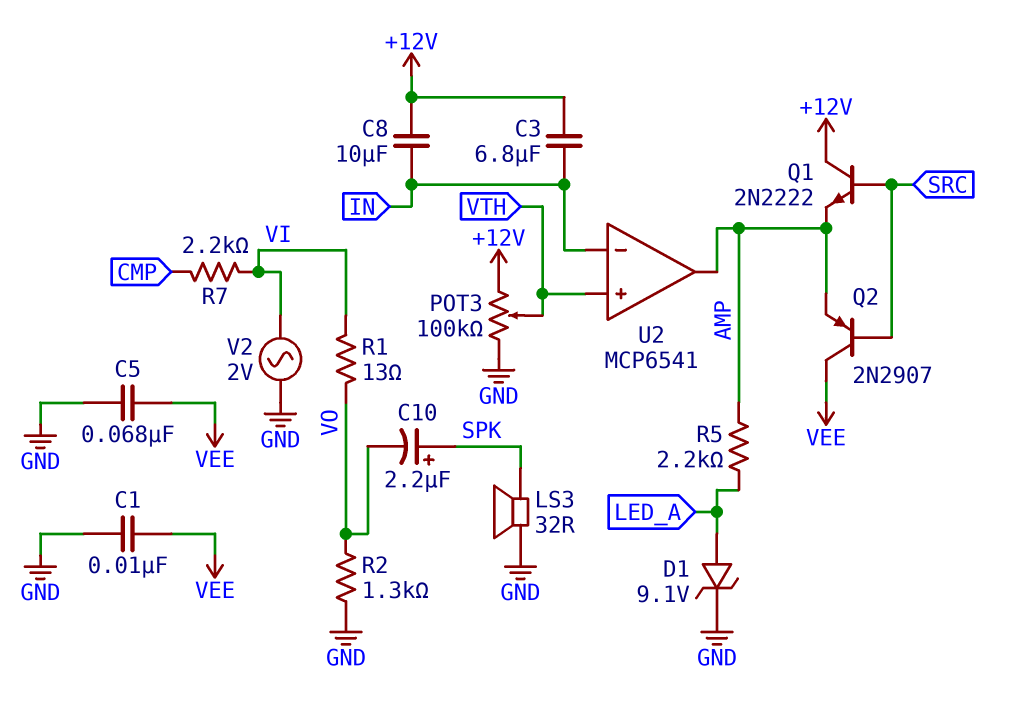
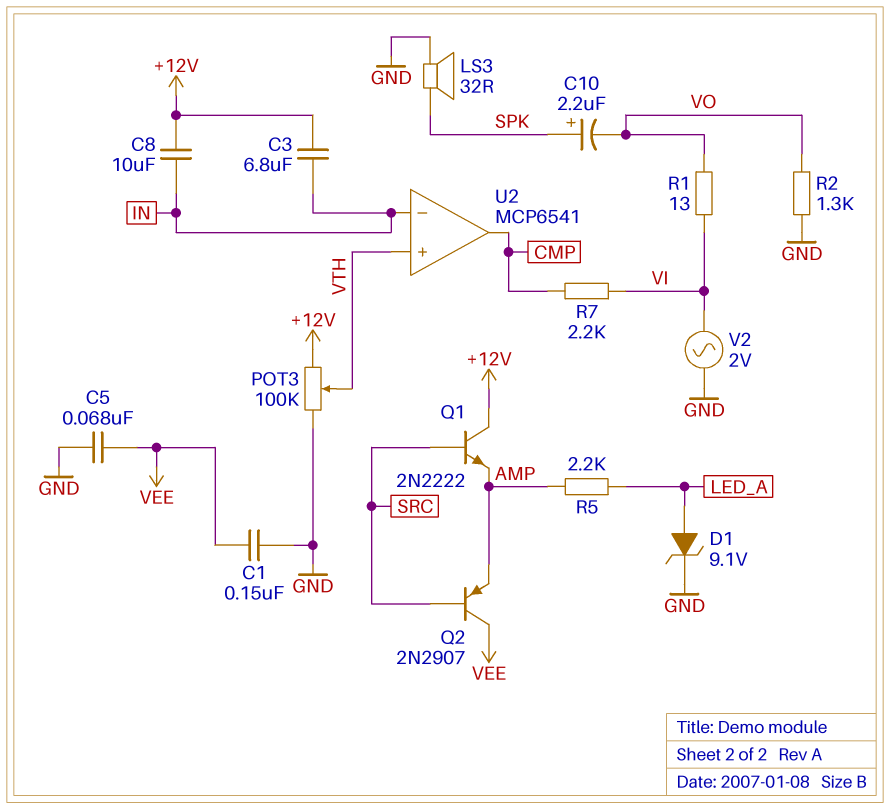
C1: 10nF (GND, VEE) -> 150nF (GND, VEE)
U2 pin out: AMP -> CMP

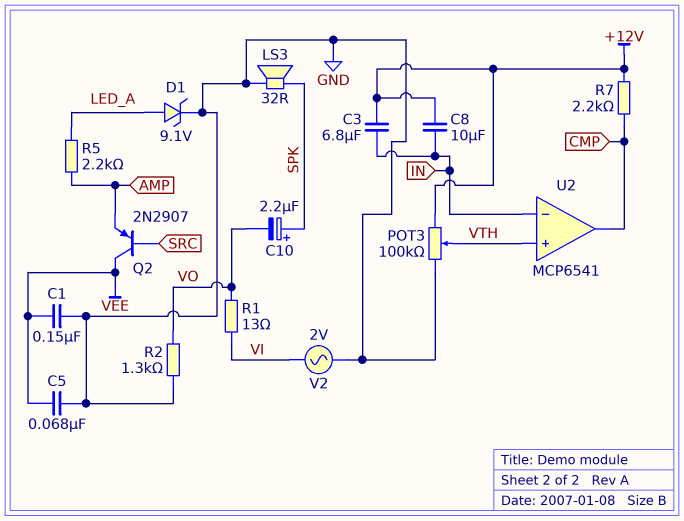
Q1: NPN 2N2222 (B SRC, C +12V, E AMP) -> none
R7: 2.2k (CMP, VI) -> 2.2k (+12V, CMP)

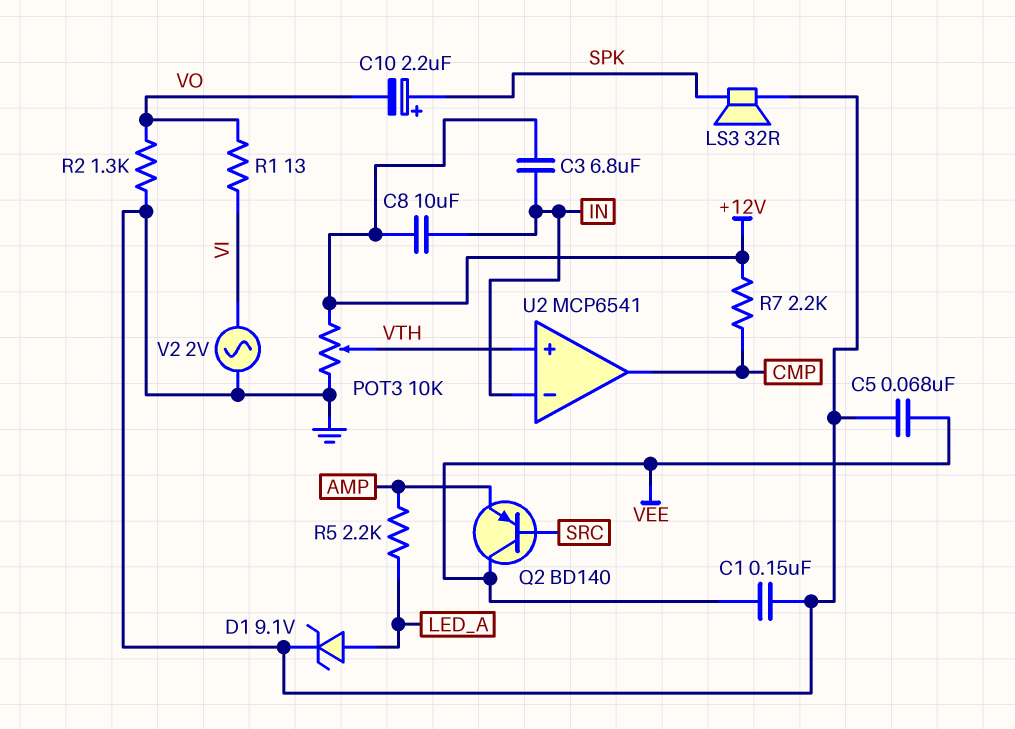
POT3: 100k (+12V, GND, wiper VTH) -> 10k (+12V, GND, wiper VTH)
Q2: PNP 2N2907 (B SRC, C VEE, E AMP) -> PNP BD140 (B SRC, C VEE, E AMP)

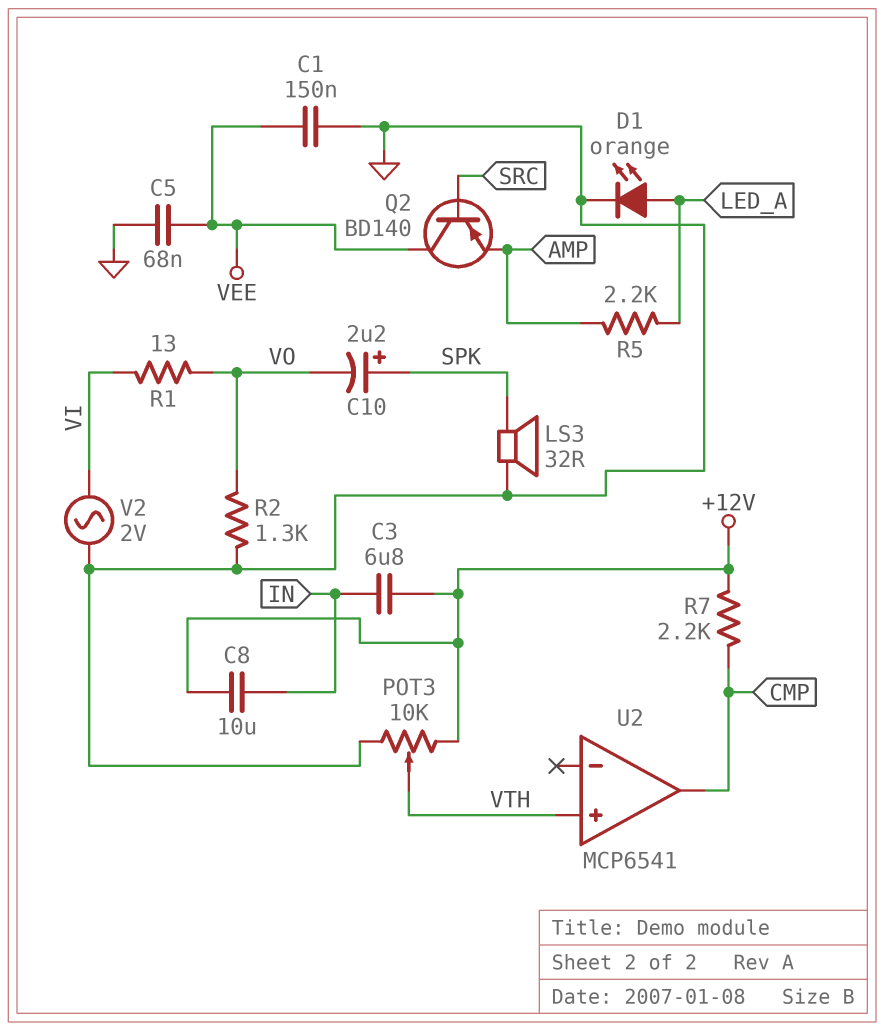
D1: zener 9.1V (A LED_A, K GND) -> LED orange (A LED_A, K GND)
U2 pin in-: IN -> none

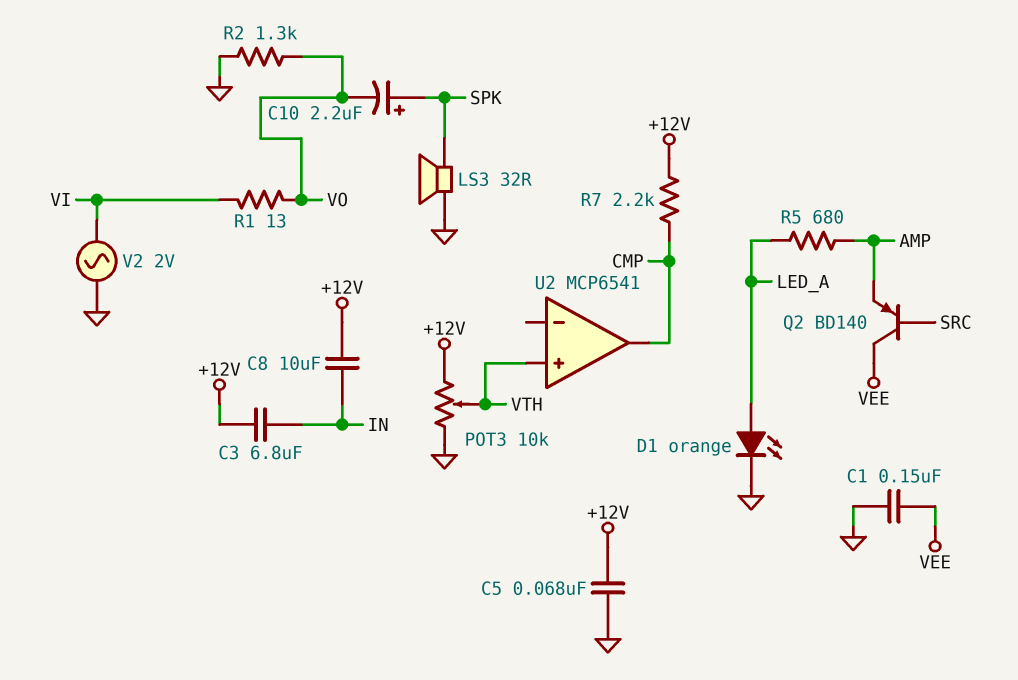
C5: 68nF (GND, VEE) -> 68nF (+12V, GND)
R5: 2.2k (AMP, LED_A) -> 680 (AMP, LED_A)

